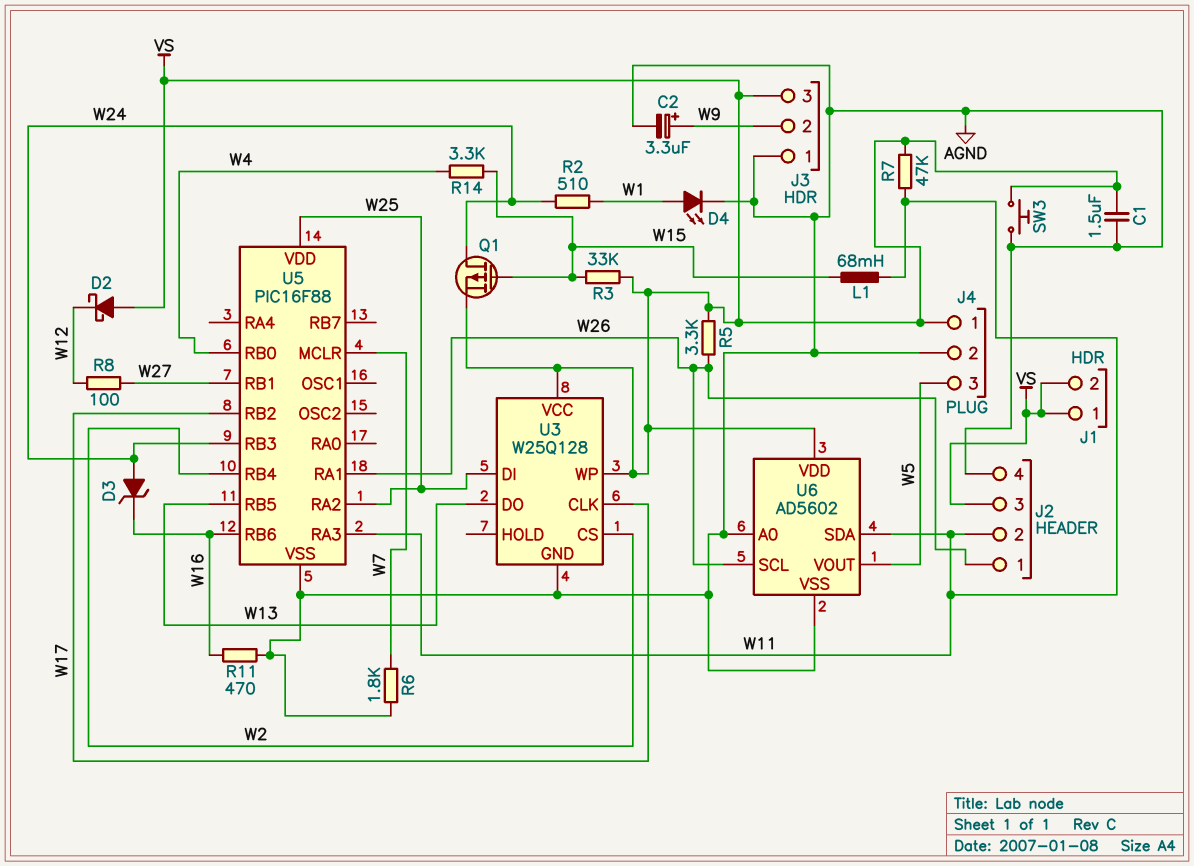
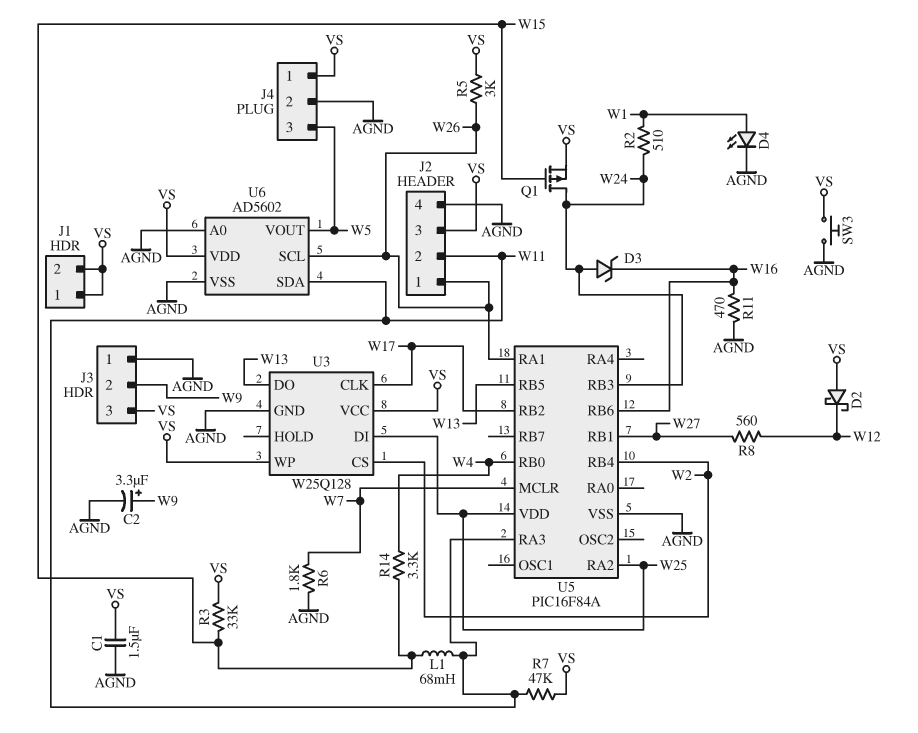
R5: 3.3k (VS, W26) -> 3k (VS, W26)
R8: 100 (W12, W27) -> 560 (W12, W27)
U5: PIC16F88 -> PIC16F84A

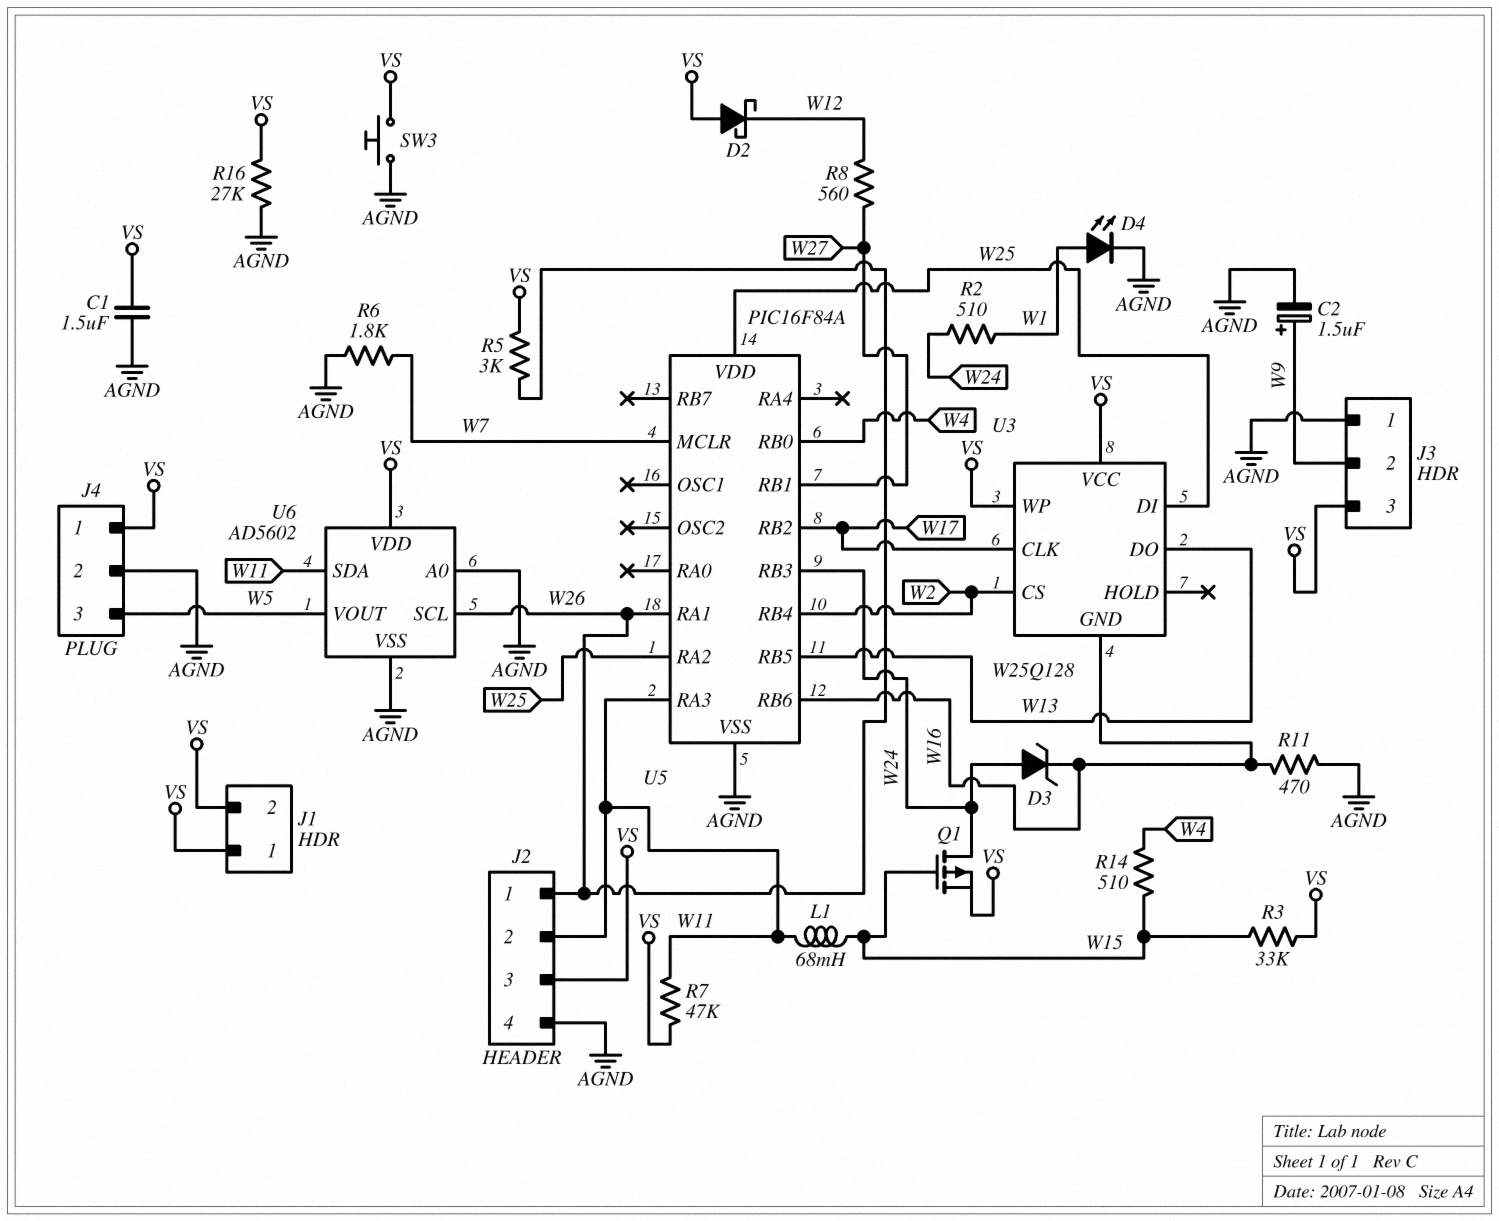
C2: 3.3uF (plus W9, minus AGND) -> 1.5uF (plus W9, minus AGND)
R14: 3.3k (W4, W15) -> 510 (W4, W15)
R16: none -> 27k (AGND, VS)
U3 pin GND: AGND -> W16

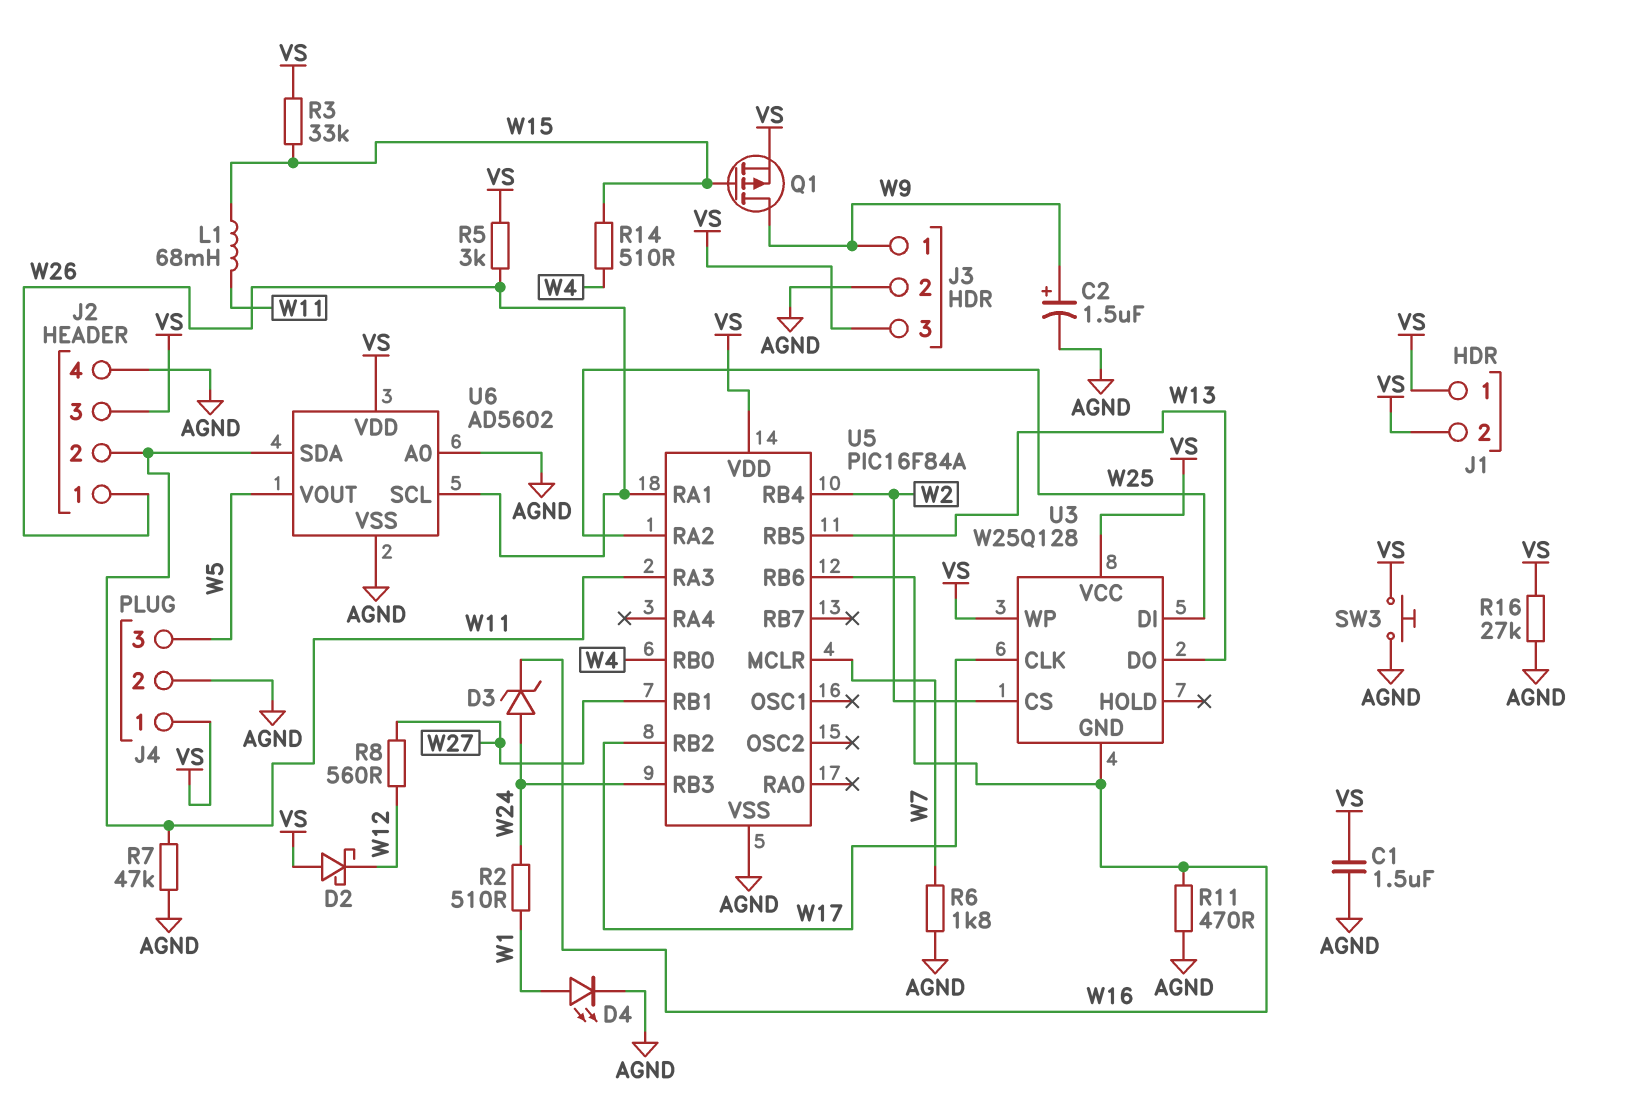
J3 pin 1: AGND -> W9
J3 pin 2: W9 -> AGND
Q1: PMOS (G W15, D W24, S VS) -> PMOS (G W15, D W9, S VS)
R7: 47k (VS, W11) -> 47k (AGND, W11)
U5 pin VDD: W25 -> VS

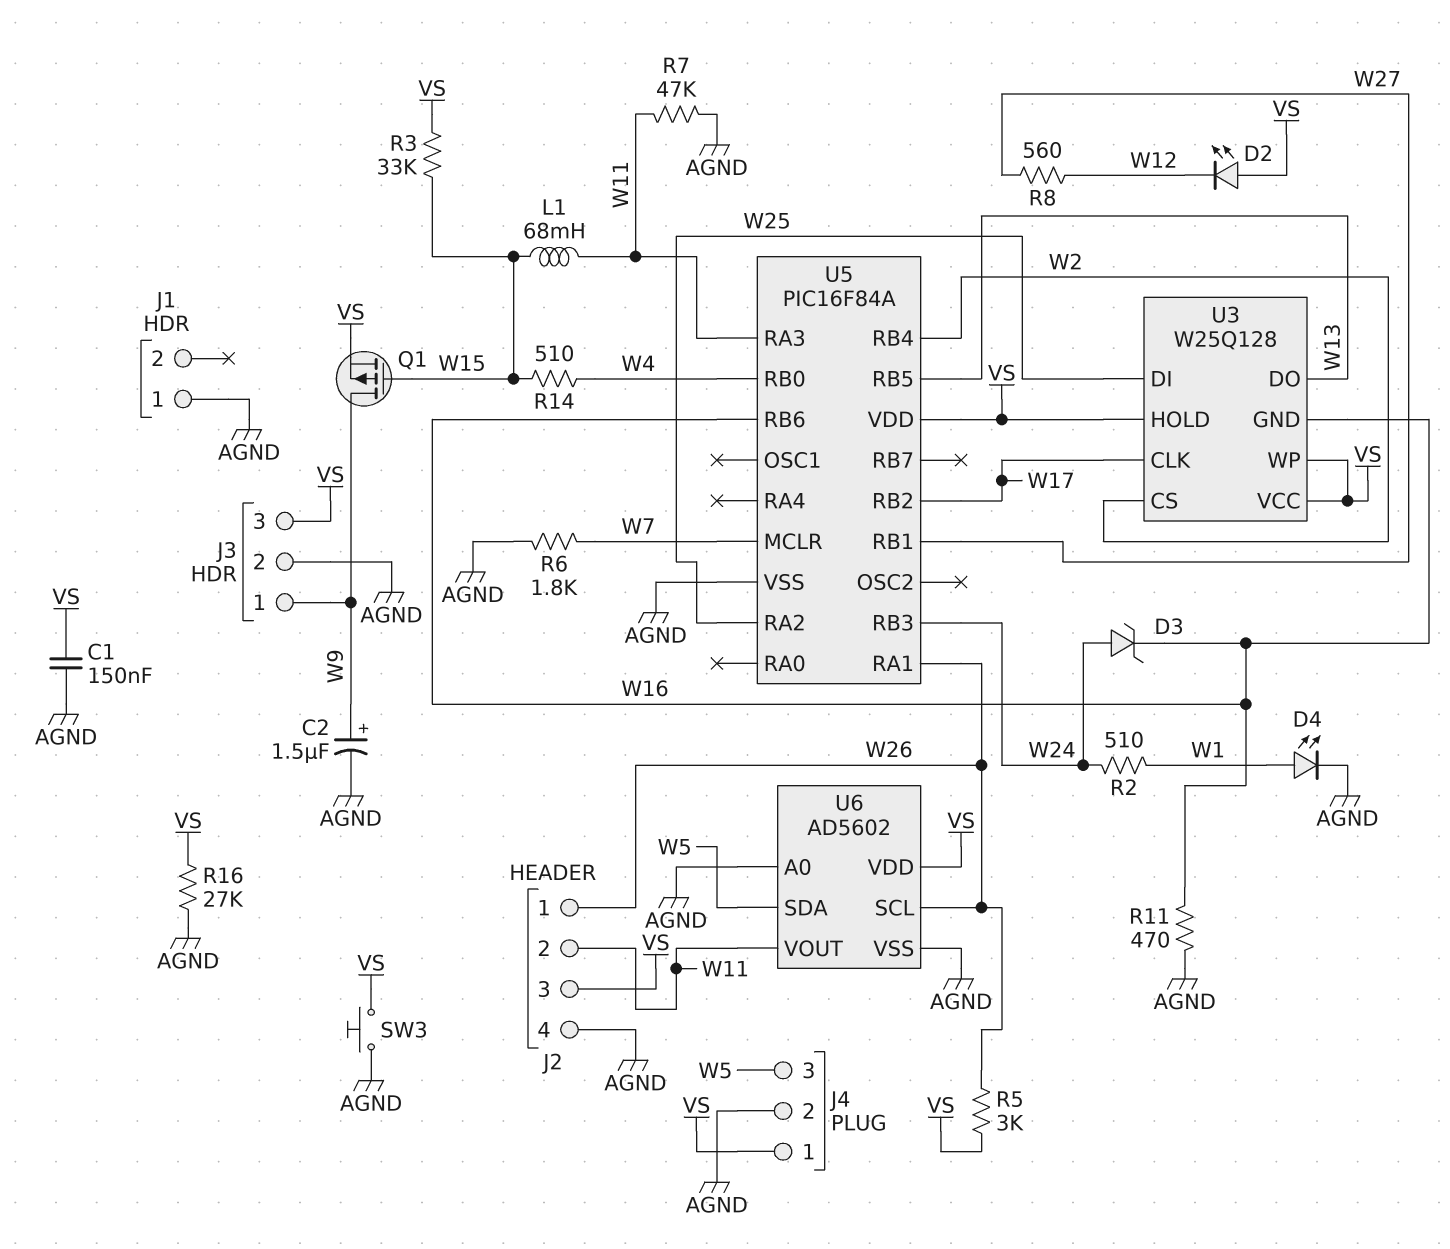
C1: 1.5uF (AGND, VS) -> 150nF (AGND, VS)
D2: schottky (A VS, K W12) -> LED (A VS, K W12)
J1 pin 1: VS -> AGND
J1 pin 2: VS -> none
U3 pin HOLD: none -> VS
U6 pin SDA: W11 -> W5
U6 pin VOUT: W5 -> W11

